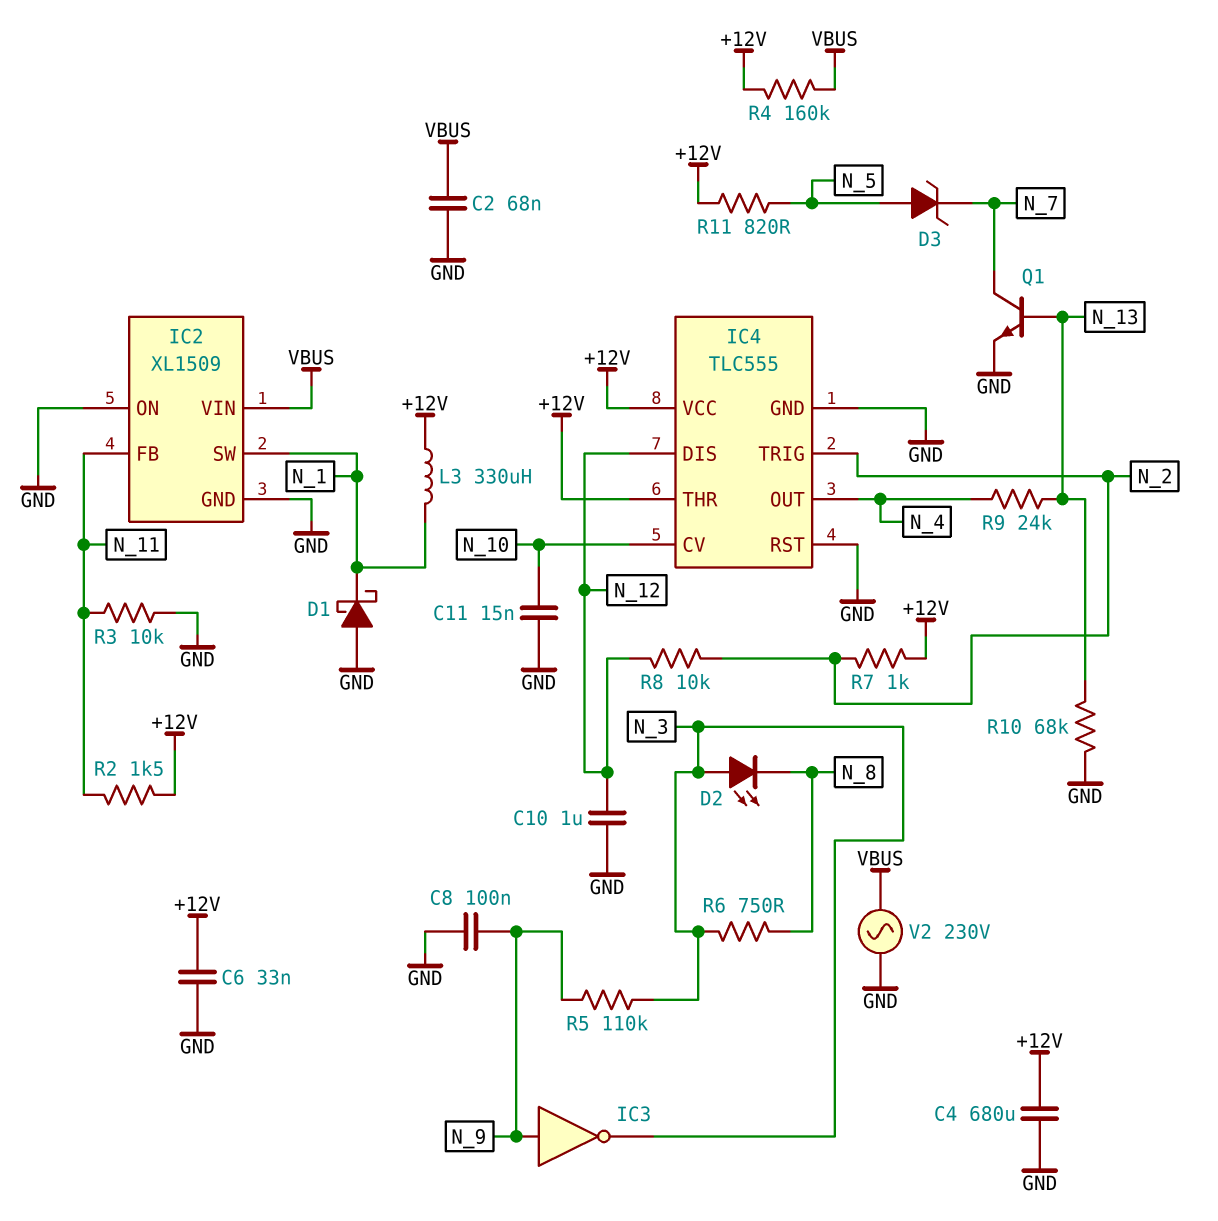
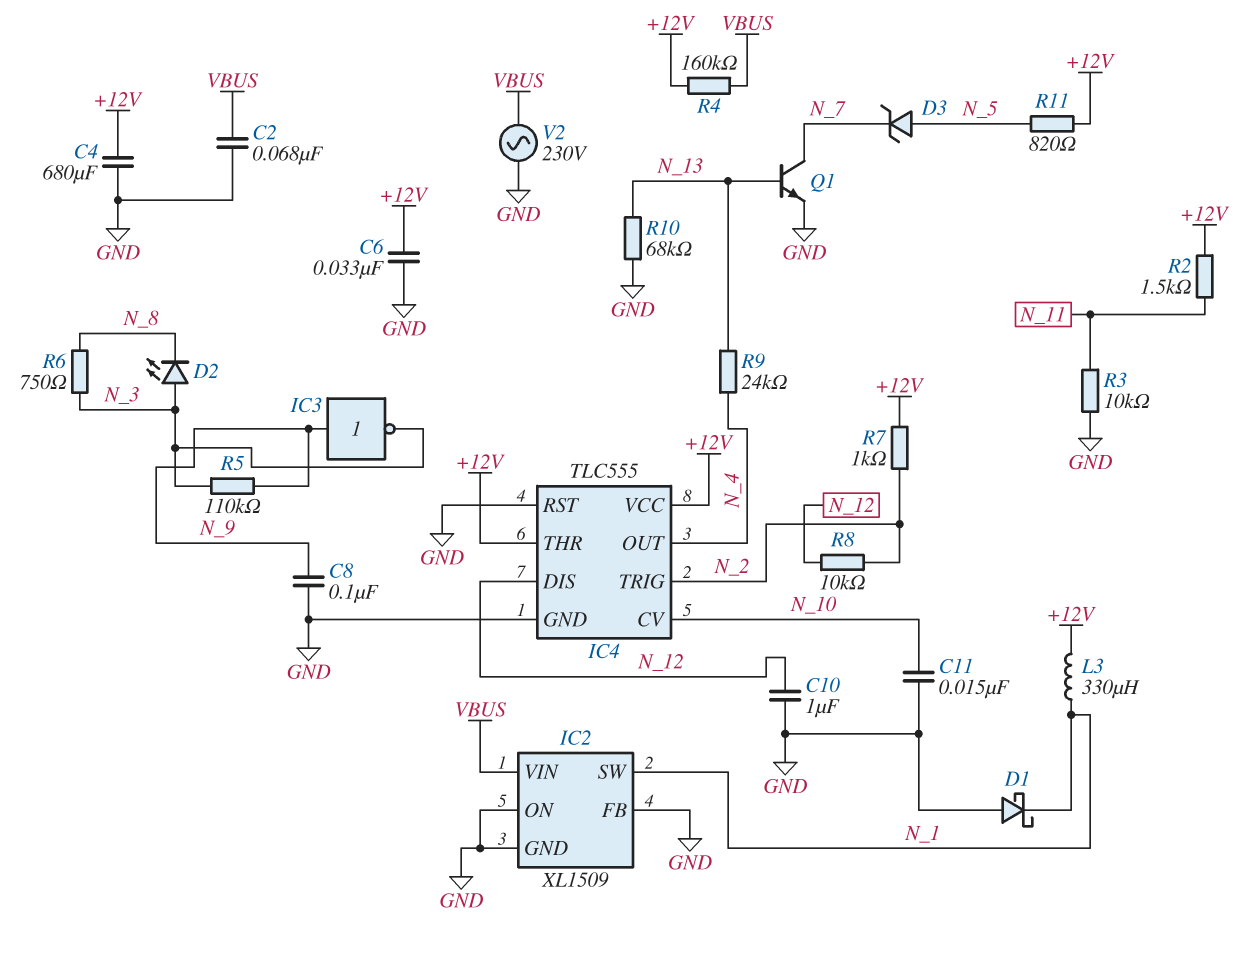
IC2 pin FB: N_11 -> GND

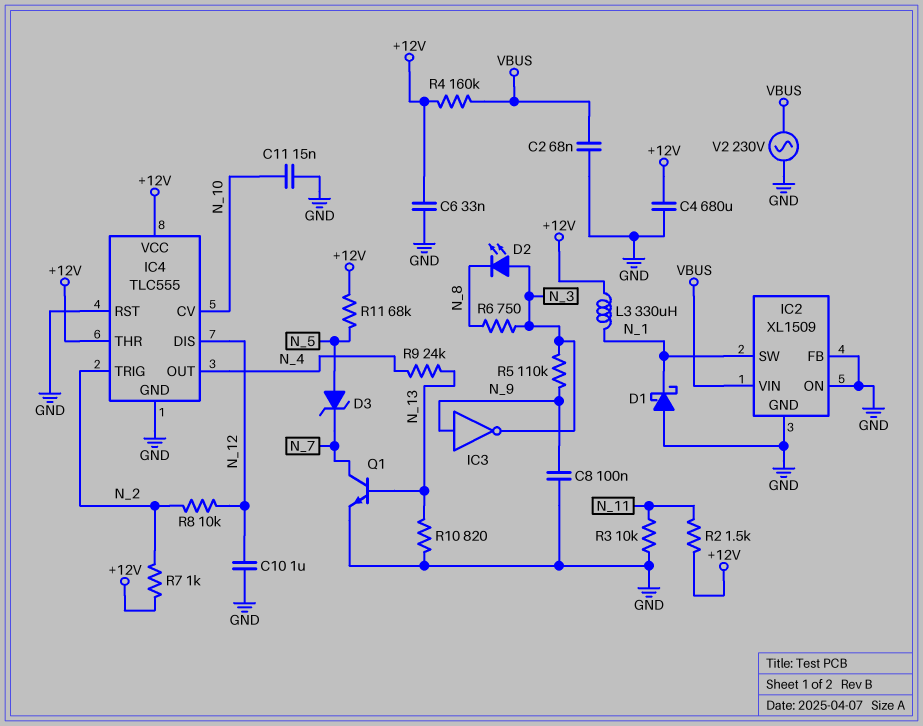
R10: 68k (GND, N_13) -> 820 (GND, N_13)
R11: 820 (+12V, N_5) -> 68k (+12V, N_5)

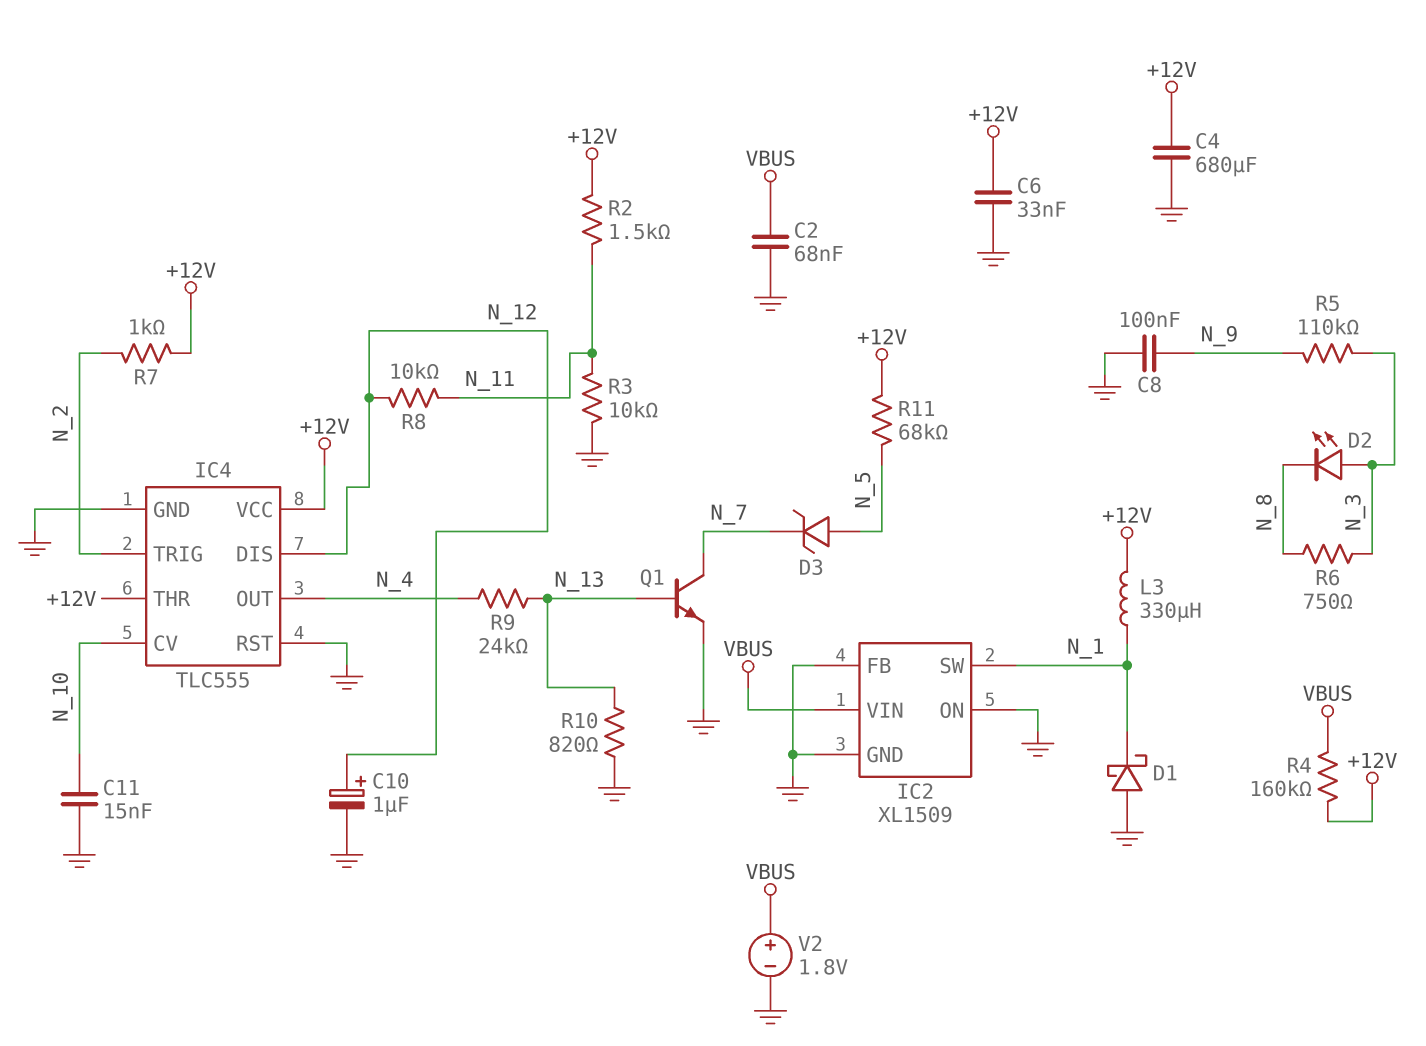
C10: 1uF (GND, N_12) -> 1uF (plus N_12, minus GND)
IC3: NOT (in N_9, out N_3) -> none
R8: 10k (N_2, N_12) -> 10k (N_11, N_12)
V2: AC 230V (GND, VBUS) -> 1.8V (plus VBUS, minus GND)

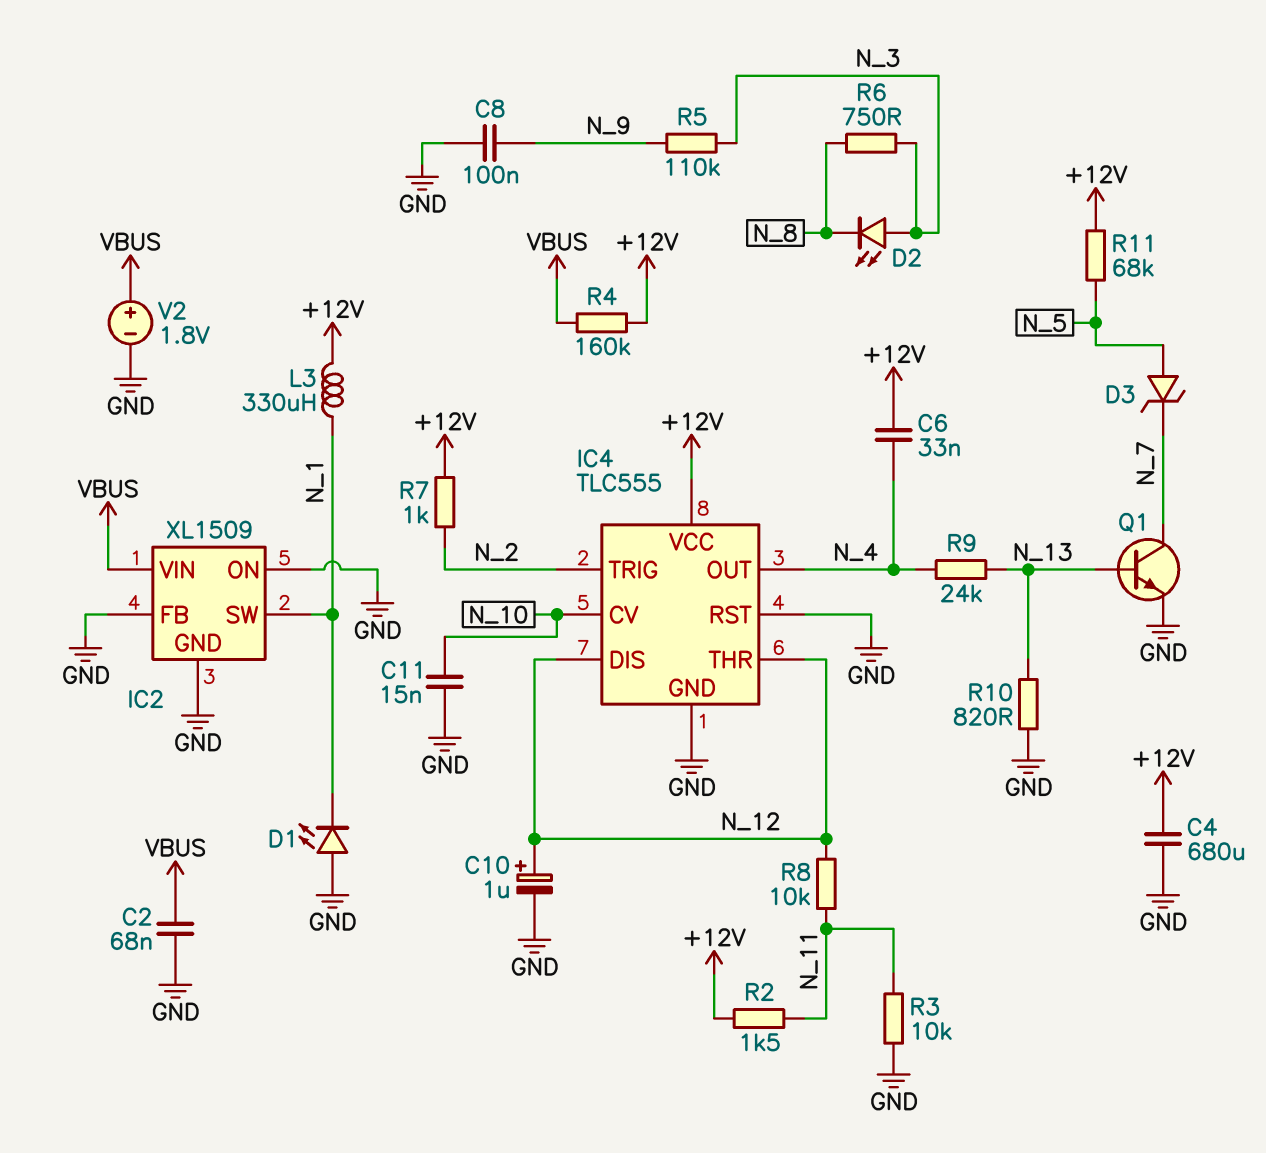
C6: 33nF (+12V, GND) -> 33nF (+12V, N_4)
D1: schottky (A GND, K N_1) -> LED (A GND, K N_1)
IC4 pin THR: +12V -> N_12

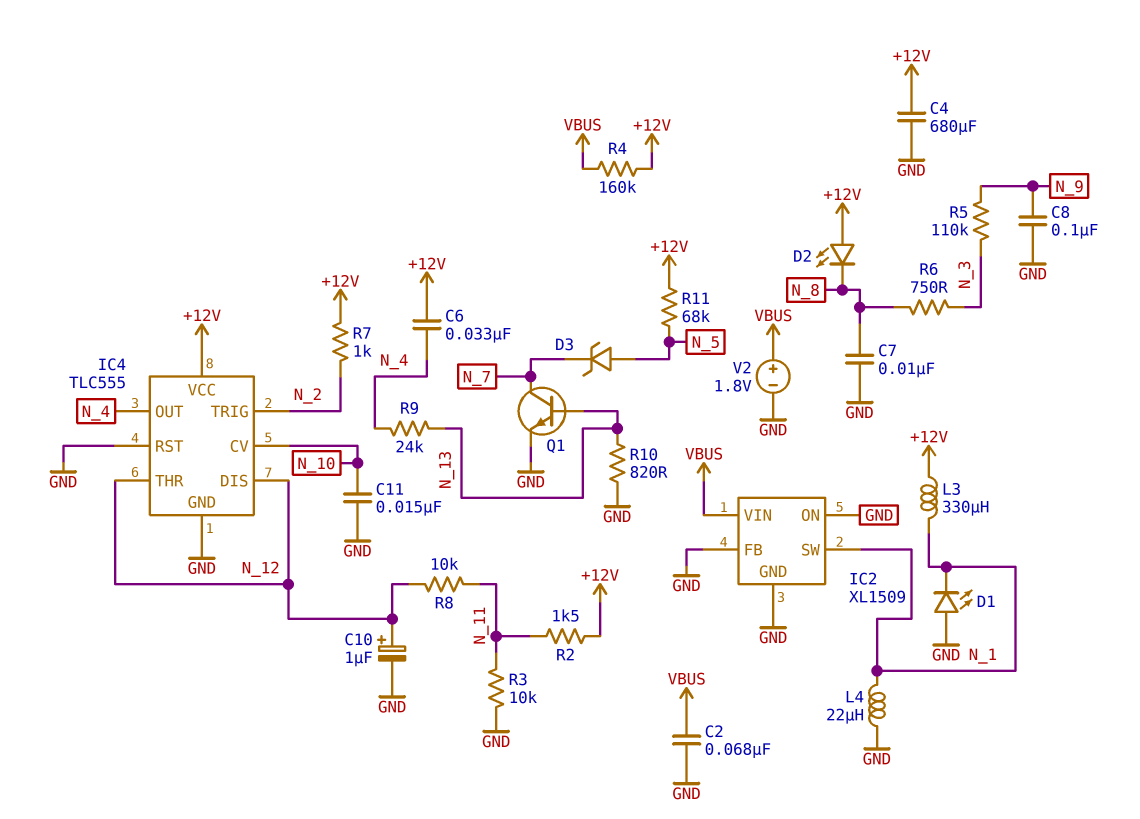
C7: none -> 10nF (GND, N_8)
D2: LED (A N_3, K N_8) -> LED (A +12V, K N_8)
L4: none -> 22uH (GND, N_1)

